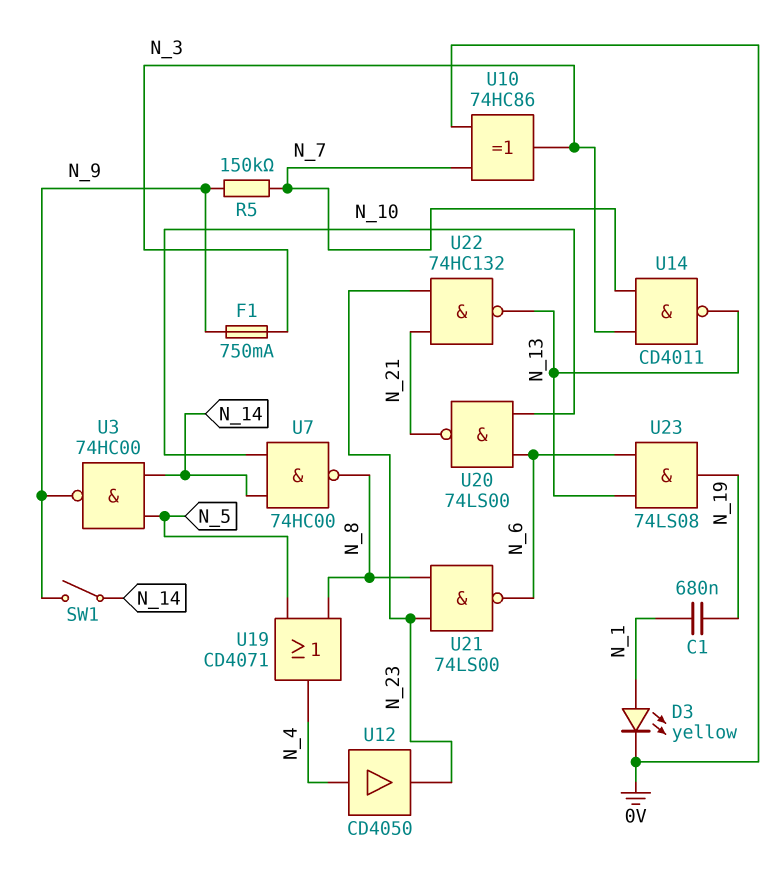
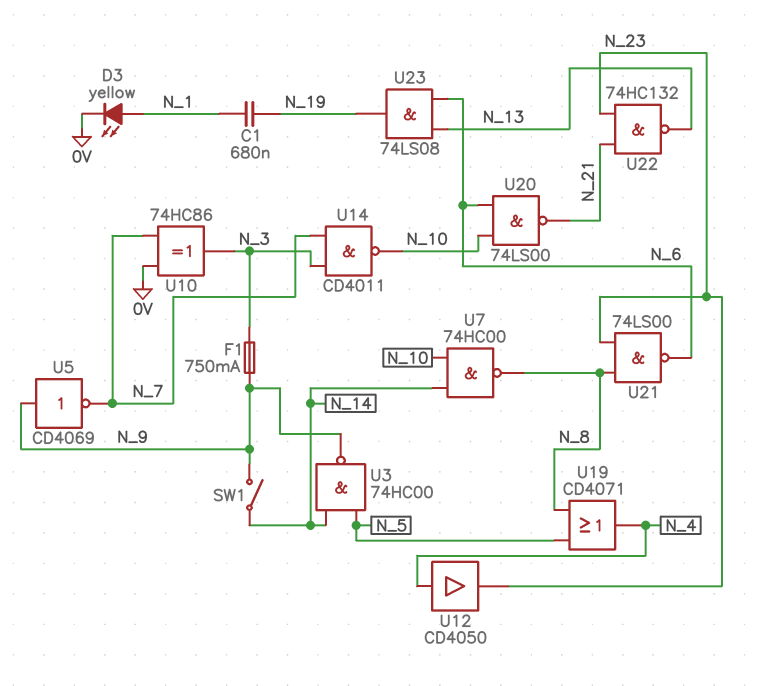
R5: 150k (N_7, N_9) -> none
U5: none -> NOT CD4069 (in N_9, out N_7)
U14: NAND CD4011 (in N_3, in N_7, out N_13) -> NAND CD4011 (in N_3, in N_7, out N_10)

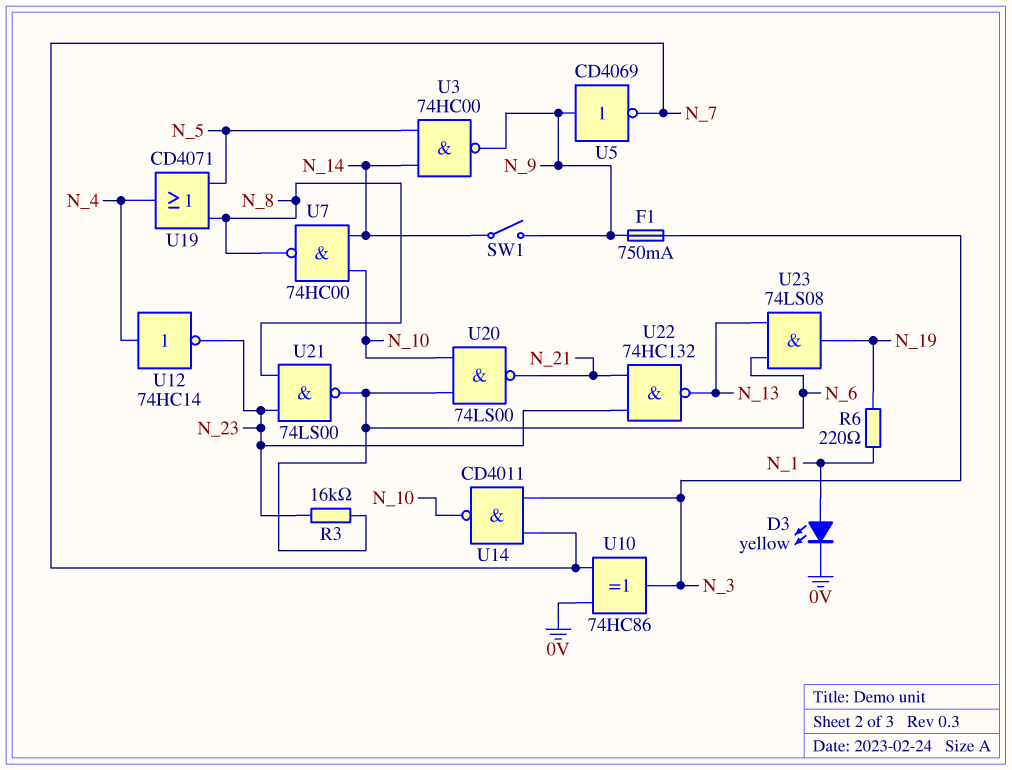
C1: 680nF (N_1, N_19) -> none
R3: none -> 16k (N_6, N_23)
R6: none -> 220 (N_1, N_19)
U12: buffer CD4050 (in N_4, out N_23) -> NOT 74HC14 (in N_4, out N_23)

